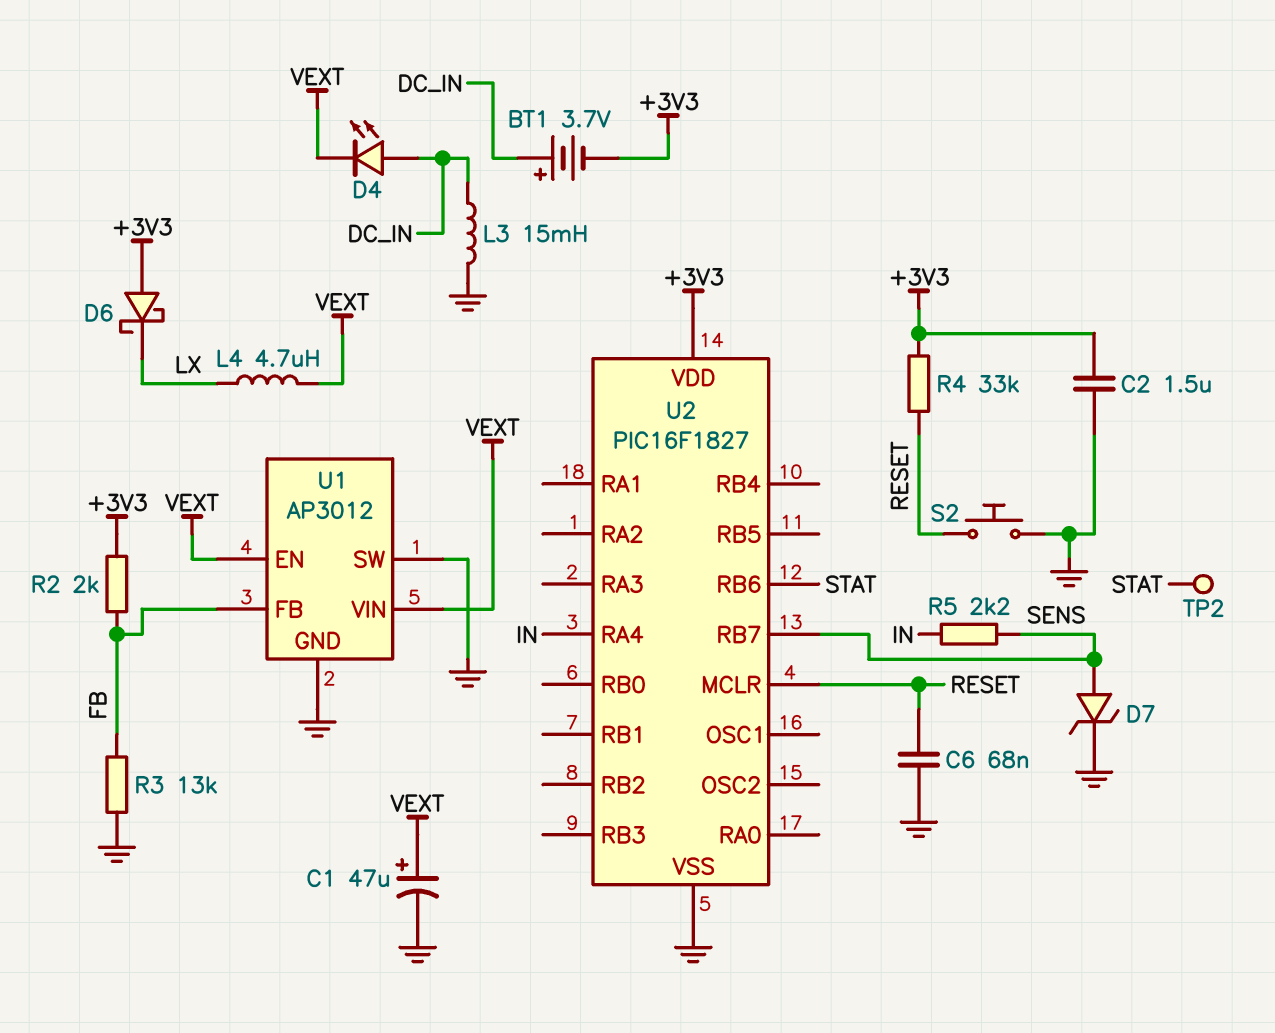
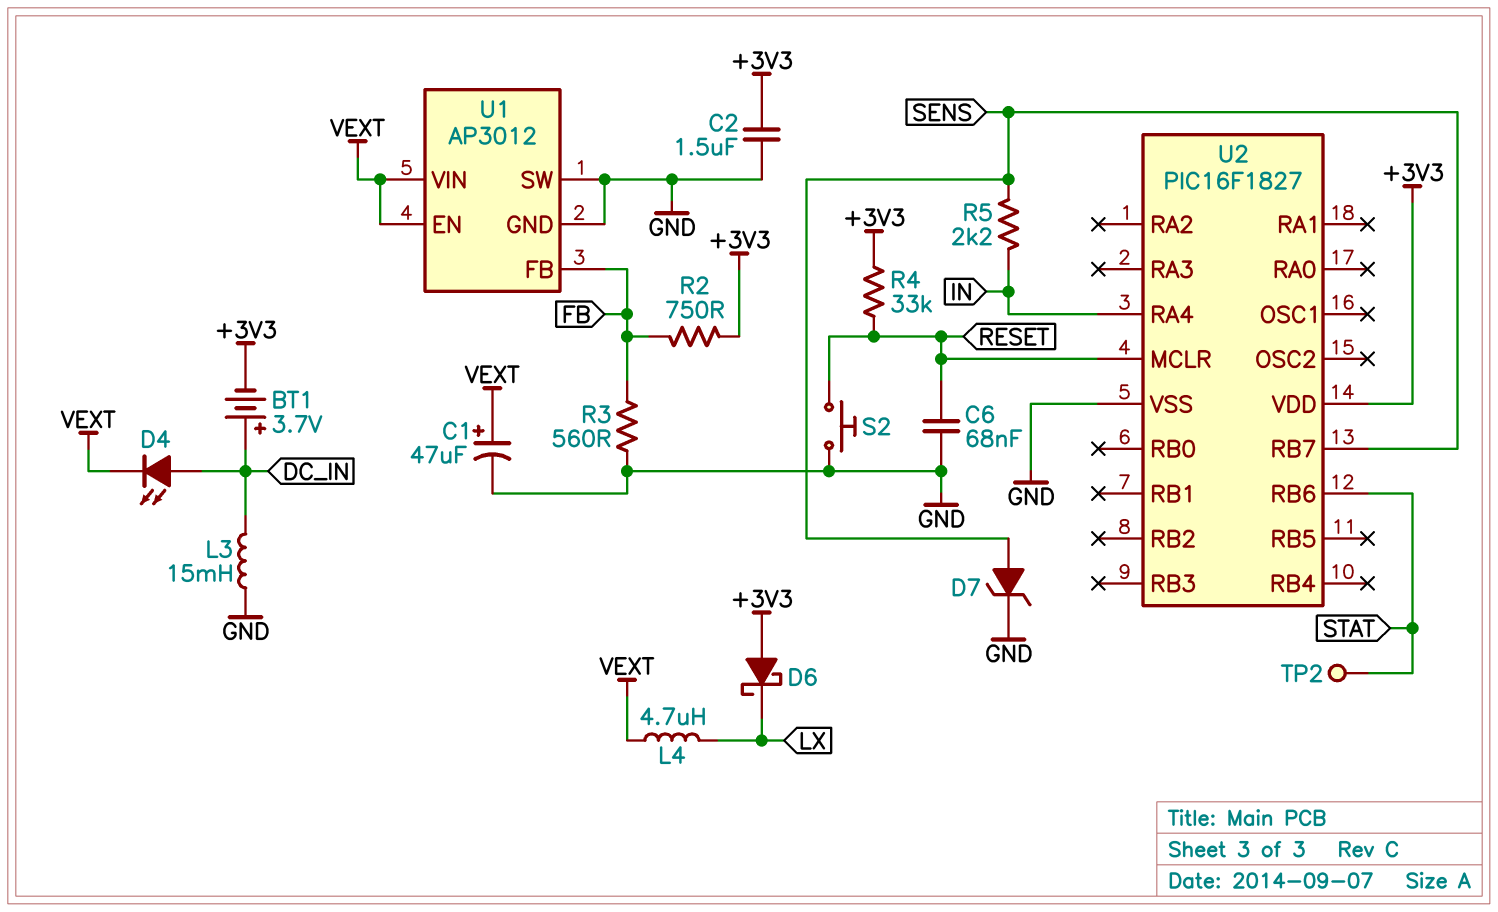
R2: 2k (+3V3, FB) -> 750 (+3V3, FB)
R3: 13k (FB, GND) -> 560 (FB, GND)

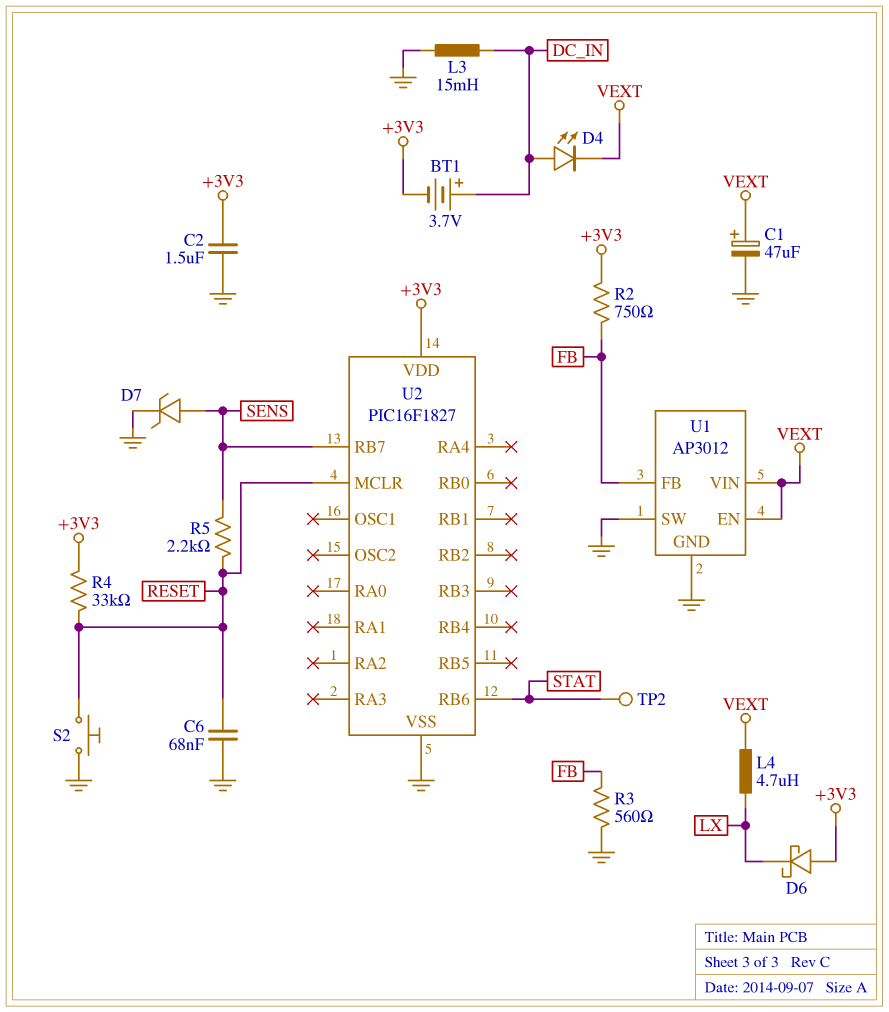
R5: 2.2k (IN, SENS) -> 2.2k (RESET, SENS)
U2 pin RA4: IN -> none

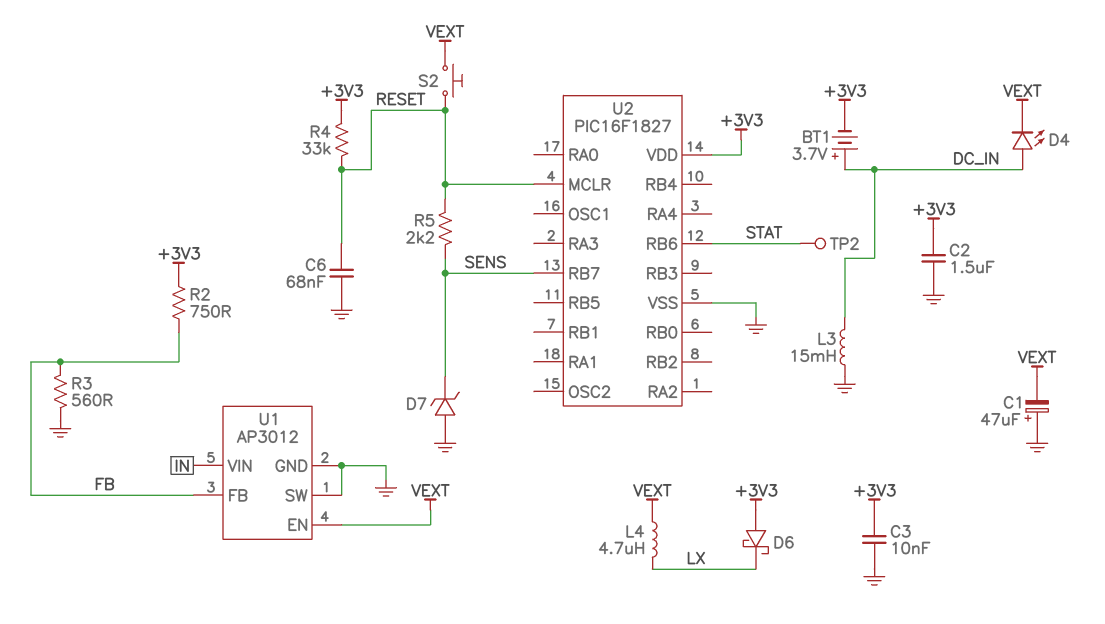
C1: 47uF (plus VEXT, minus GND) -> 47uF (plus GND, minus VEXT)
C3: none -> 10nF (+3V3, GND)
D7: zener (A SENS, K GND) -> zener (A GND, K SENS)
S2: button (GND, RESET) -> button (RESET, VEXT)
U1 pin VIN: VEXT -> IN

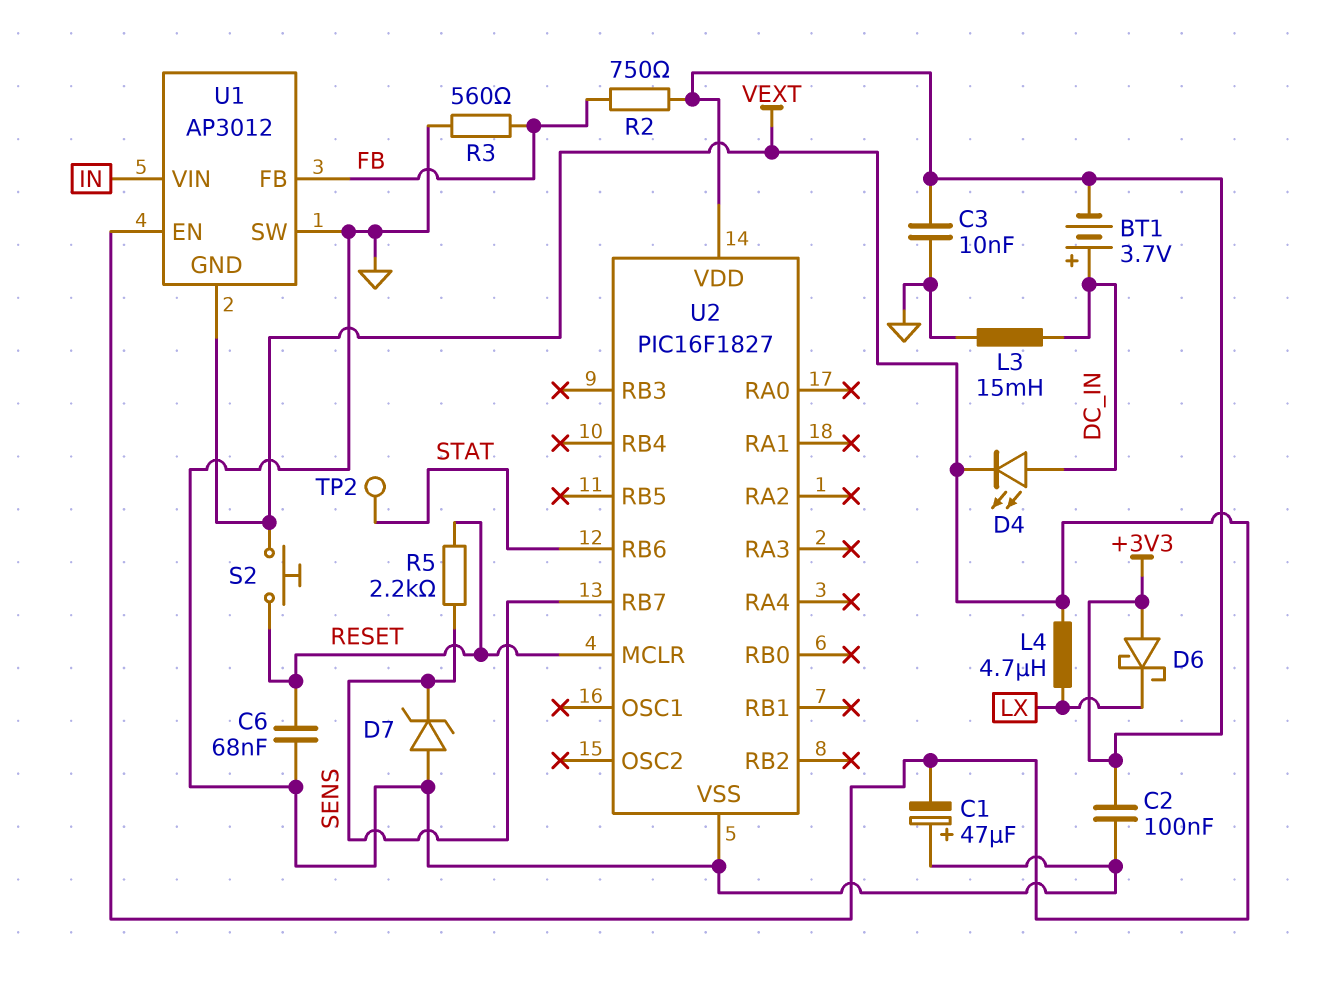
C2: 1.5uF (+3V3, GND) -> 100nF (+3V3, GND)
R4: 33k (+3V3, RESET) -> none
U1 pin GND: GND -> VEXT

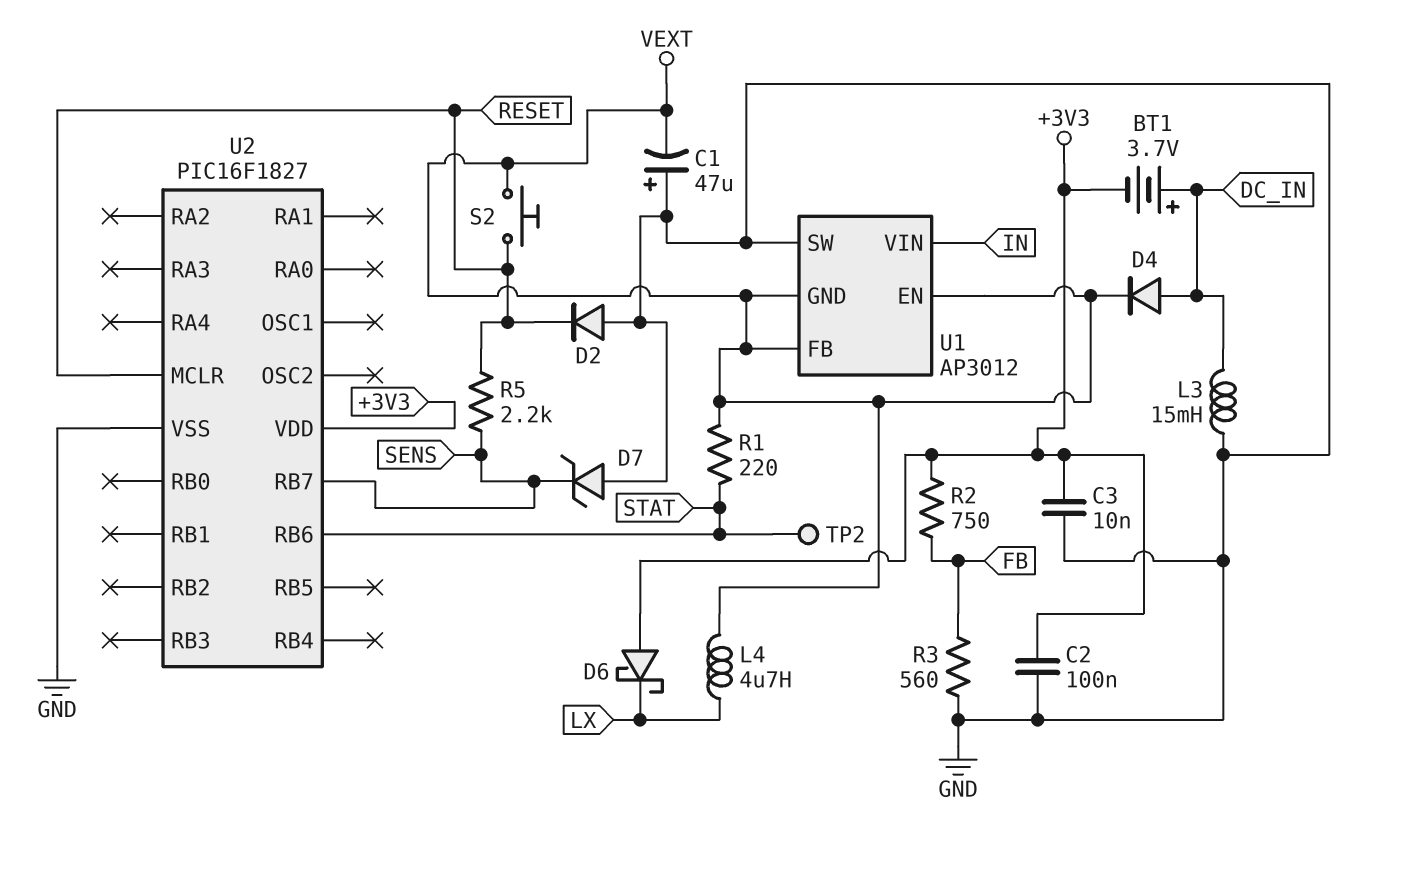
C6: 68nF (GND, RESET) -> none
D2: none -> diode (A GND, K RESET)
D4: LED (A DC_IN, K VEXT) -> diode (A DC_IN, K VEXT)
R1: none -> 220 (STAT, VEXT)
U1 pin FB: FB -> VEXT

